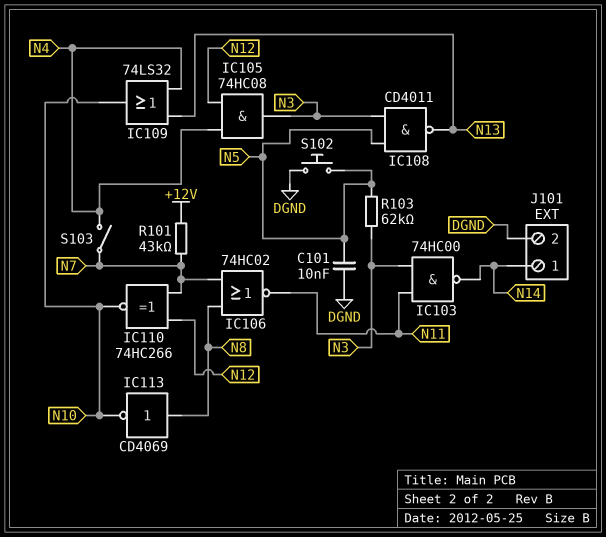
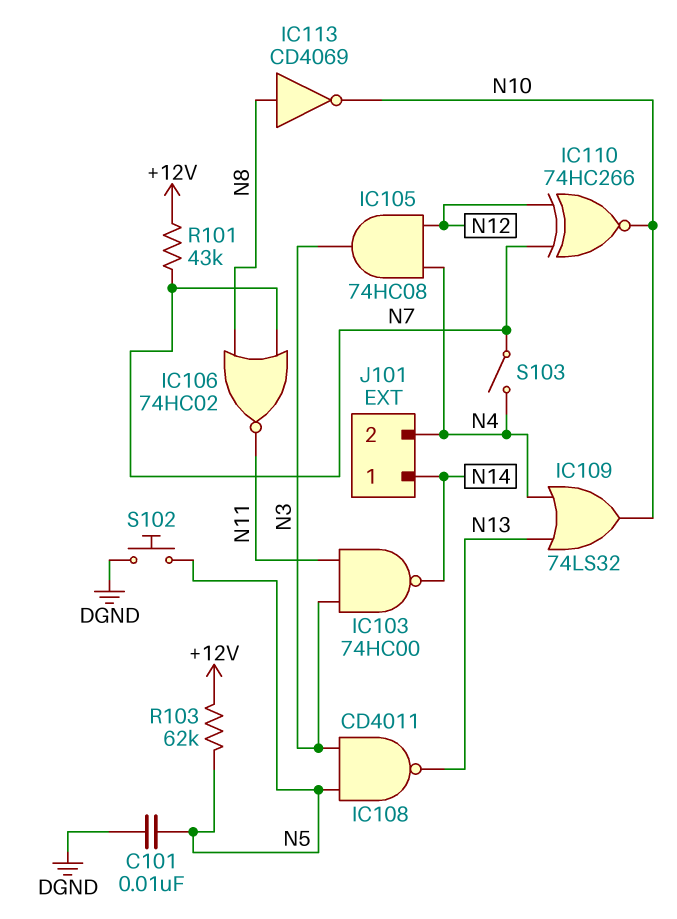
J101 pin 2: DGND -> N4
R103: 62k (N3, N5) -> 62k (+12V, N5)

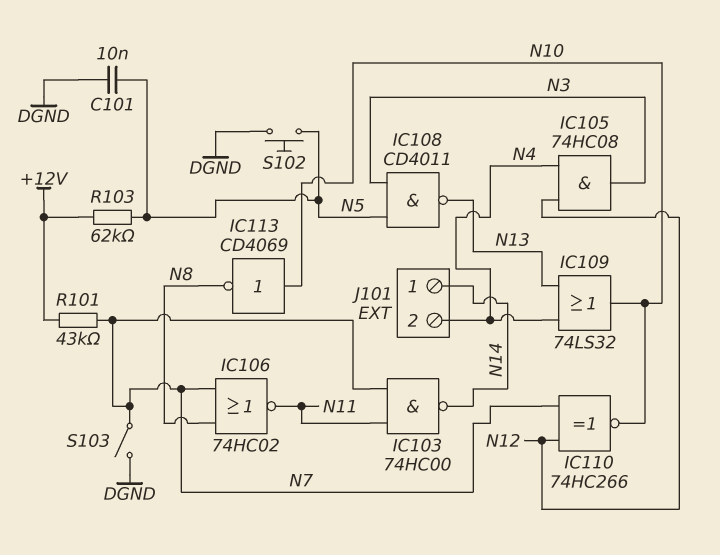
IC103: NAND 74HC00 (in N3, in N11, out N14) -> NAND 74HC00 (in N7, in N11, out N14)
IC113: NOT CD4069 (in N8, out N10) -> NOT CD4069 (in N10, out N8)
S103: switch (N4, N7) -> switch (DGND, N7)

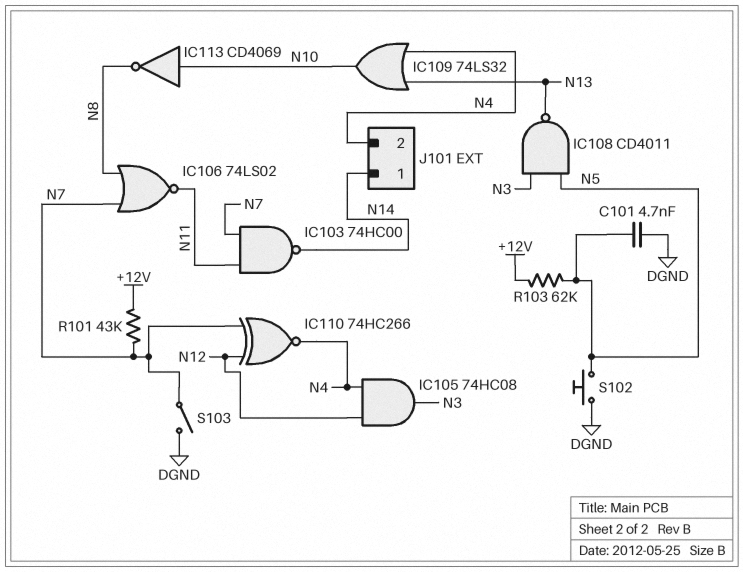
C101: 10nF (DGND, N5) -> 4.7nF (DGND, N5)
IC106: NOR 74HC02 (in N7, in N8, out N11) -> NOR 74LS02 (in N7, in N8, out N11)
IC110: XNOR 74HC266 (in N7, in N12, out N10) -> XNOR 74HC266 (in N7, in N12, out N4)

